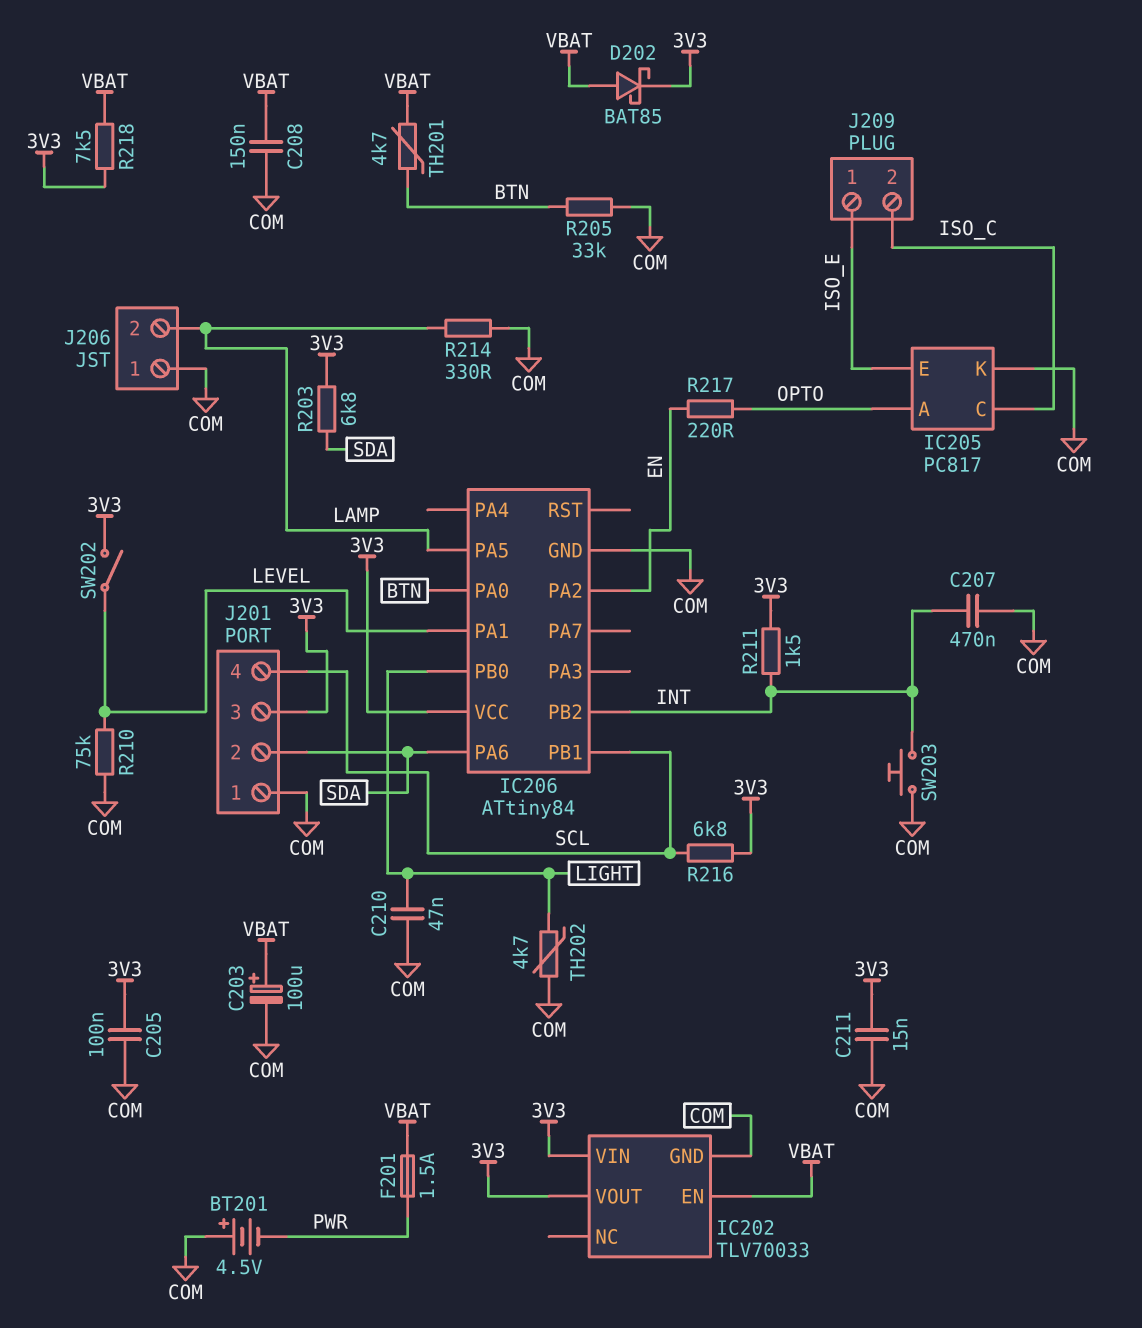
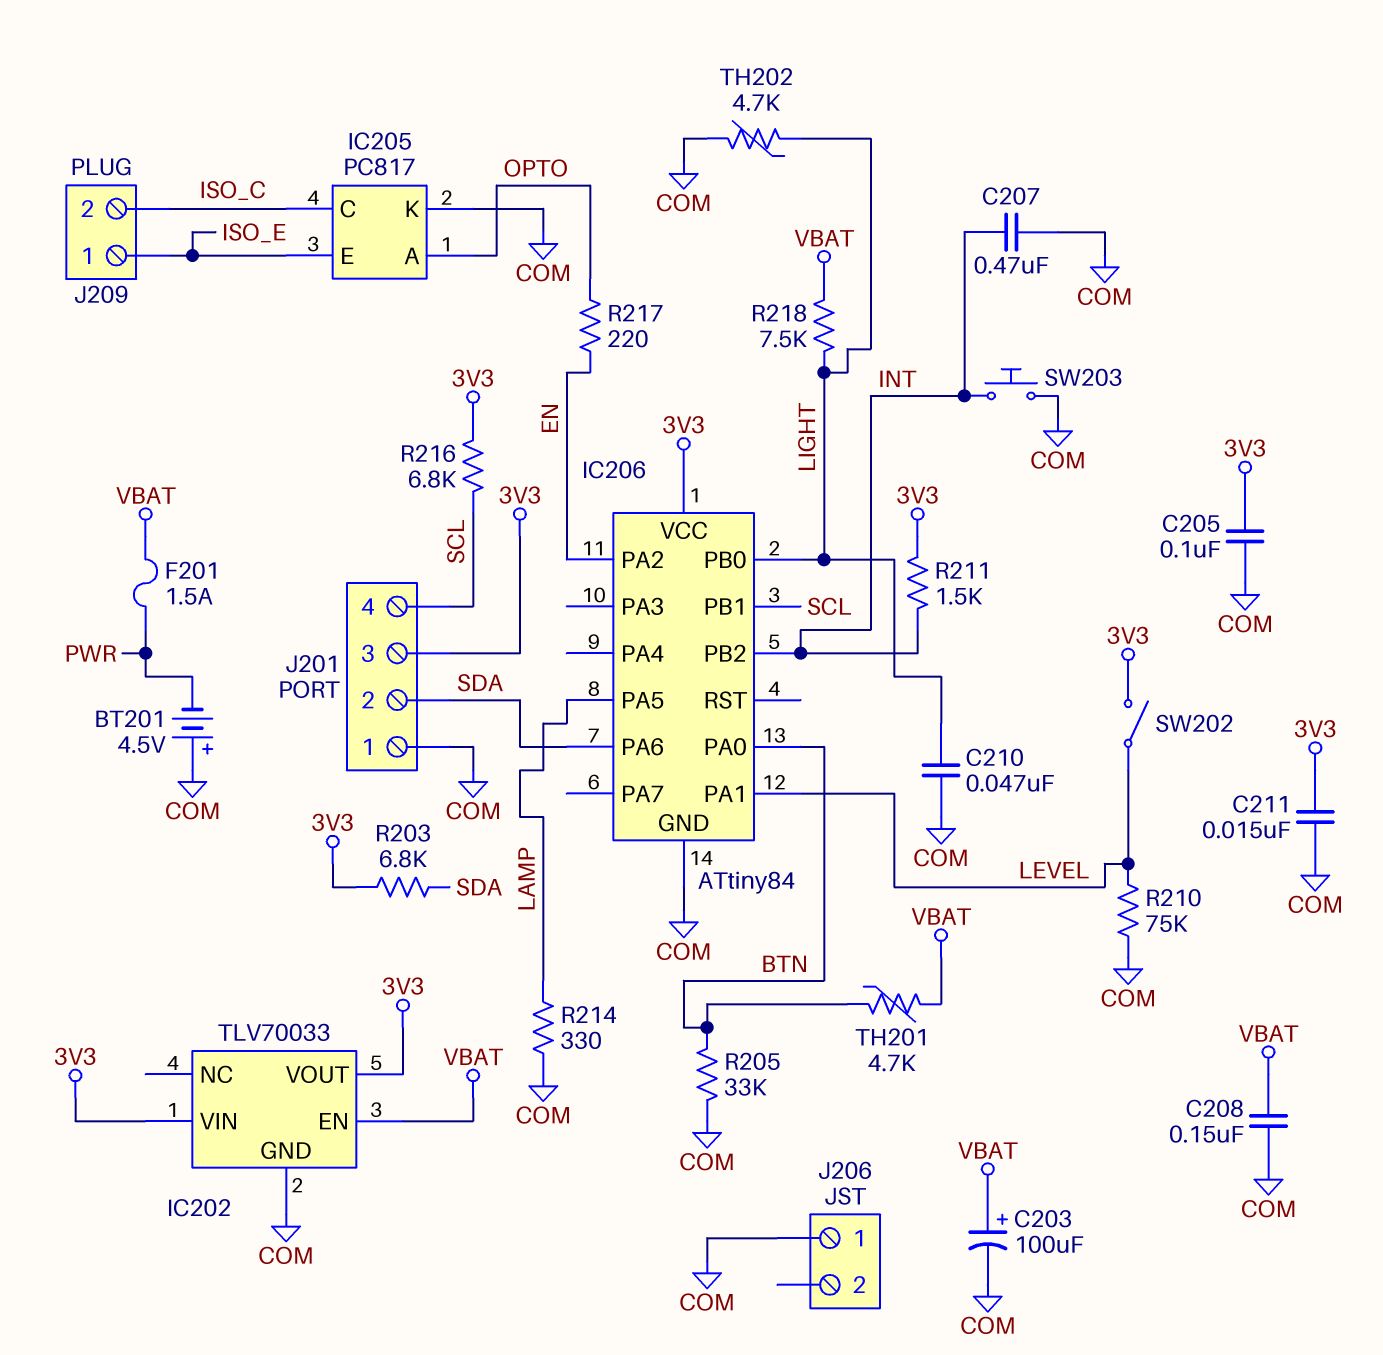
D202: schottky BAT85 (A VBAT, K 3V3) -> none
J206 pin 2: LAMP -> none
R218: 7.5k (3V3, VBAT) -> 7.5k (LIGHT, VBAT)

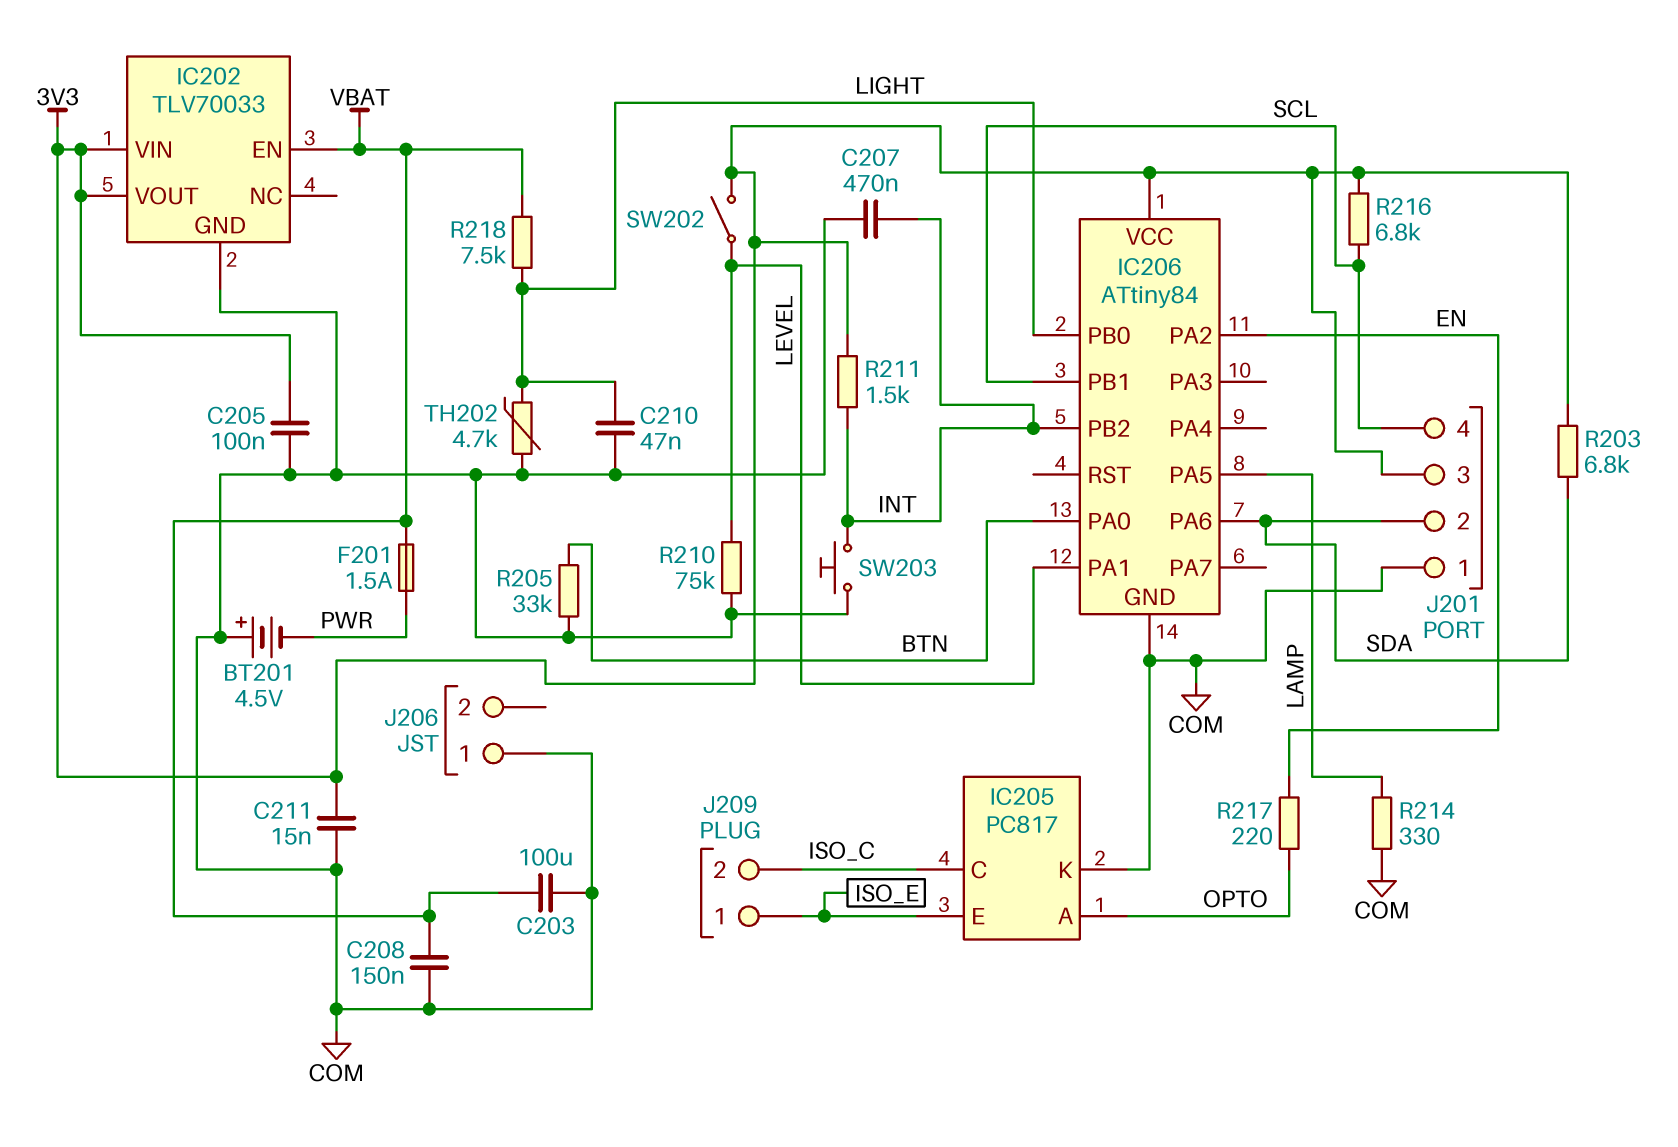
C203: 100uF (plus VBAT, minus COM) -> 100uF (COM, VBAT)
TH201: 4.7k (BTN, VBAT) -> none

